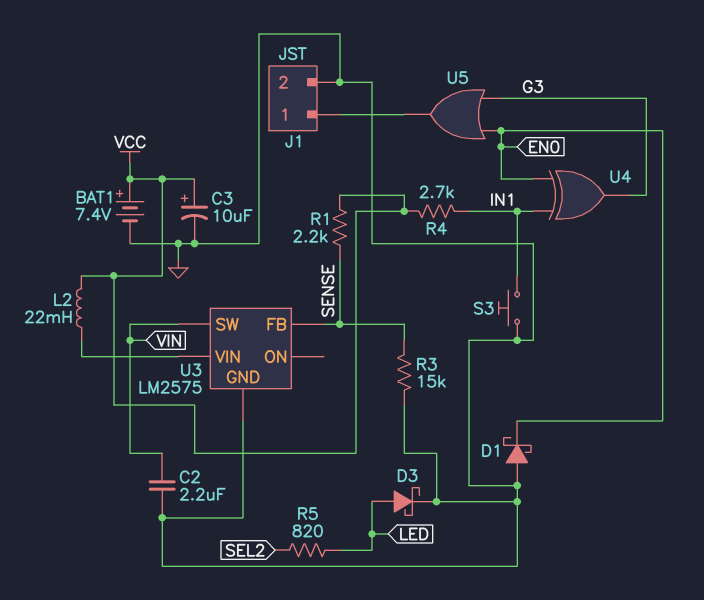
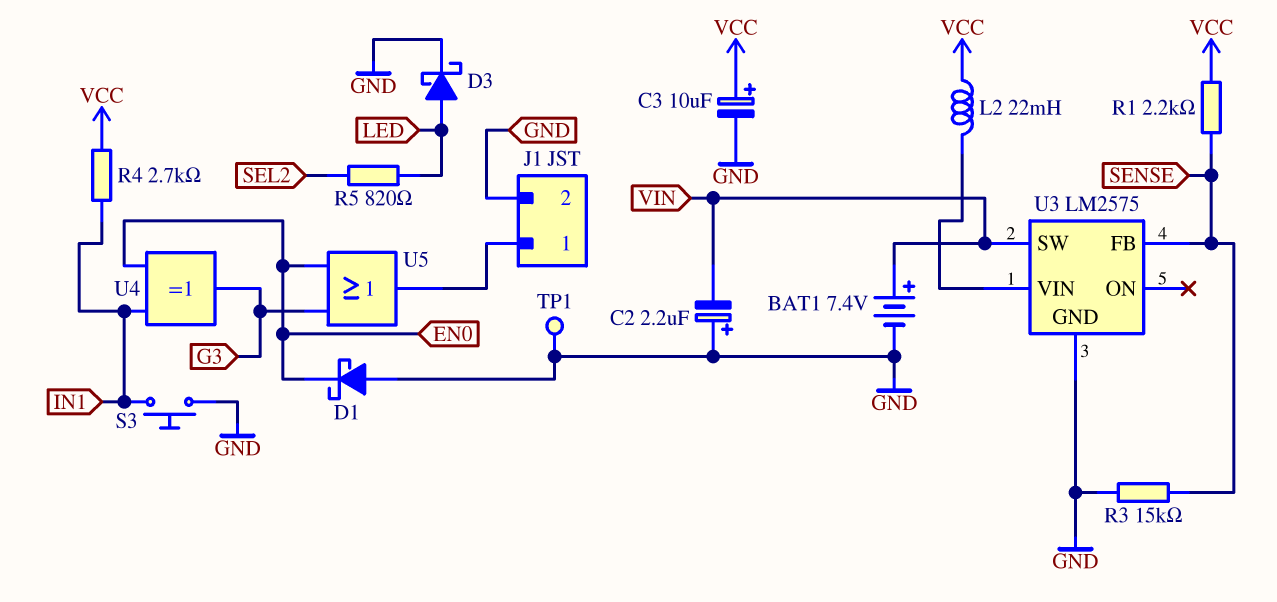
BAT1: 7.4V (plus VCC, minus GND) -> 7.4V (plus VIN, minus GND)
C2: 2.2uF (GND, VIN) -> 2.2uF (plus GND, minus VIN)
TP1: none -> test point (GND)

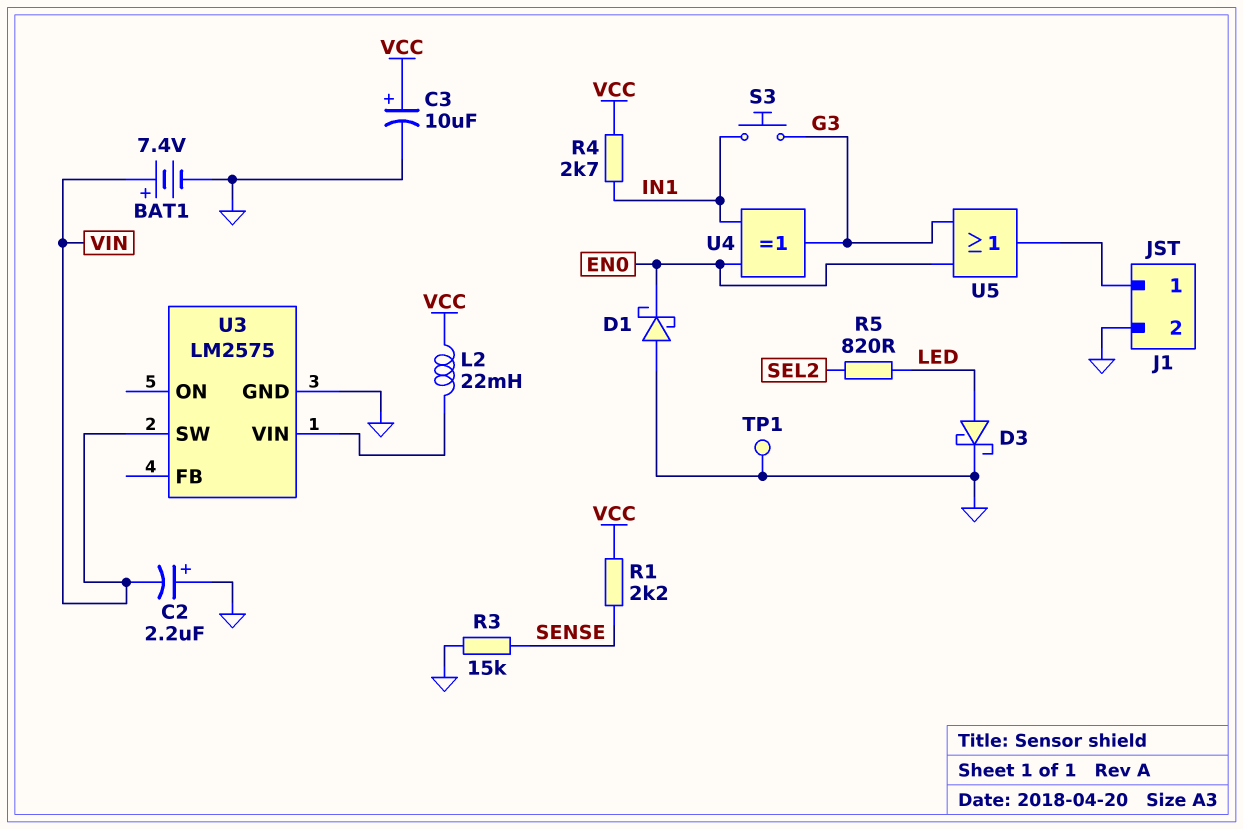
S3: button (GND, IN1) -> button (G3, IN1)
U3 pin FB: SENSE -> none

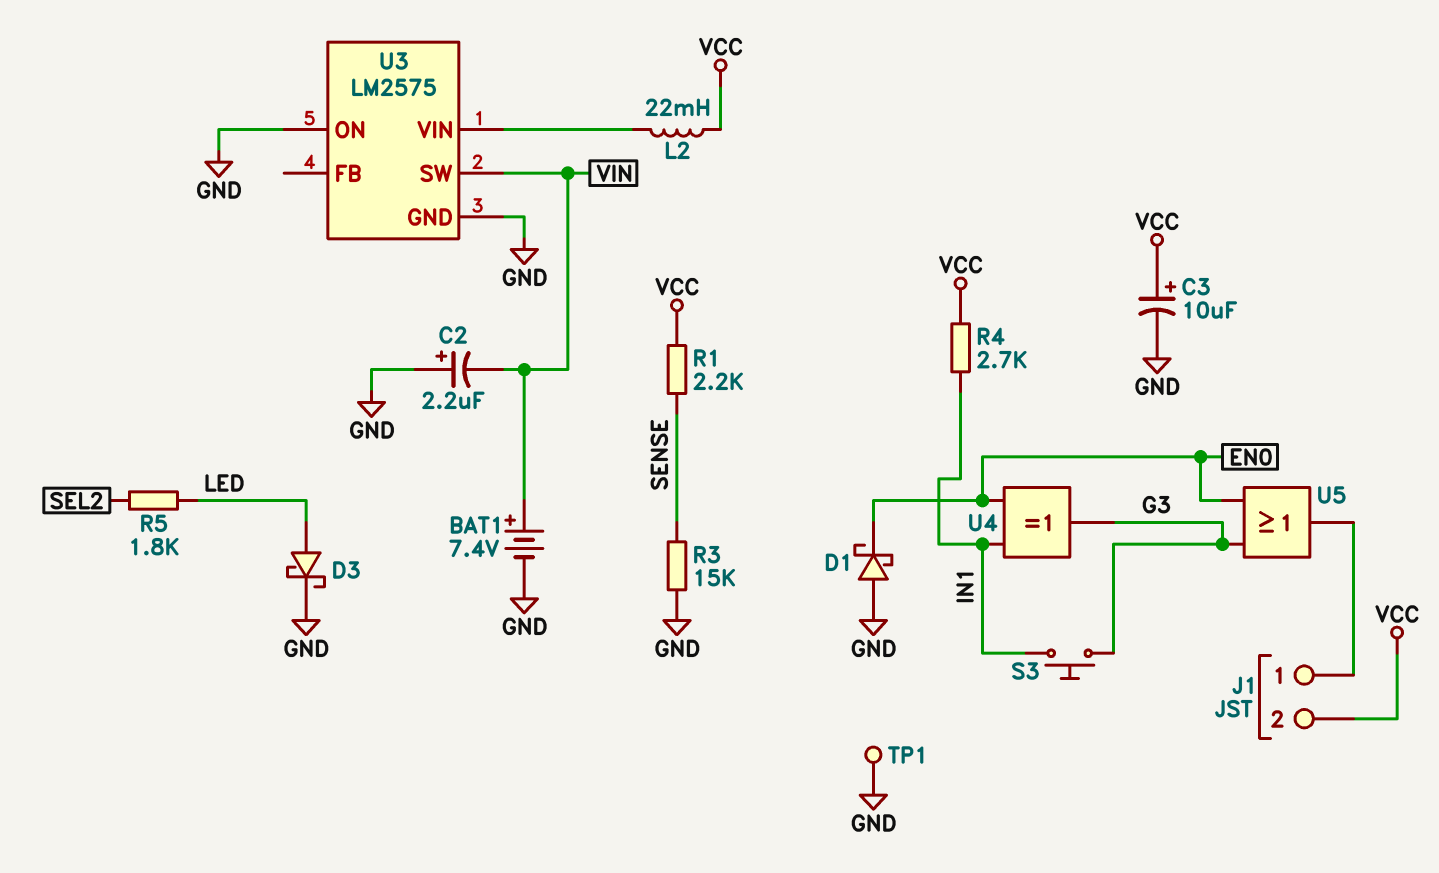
J1 pin 2: GND -> VCC
R5: 820 (LED, SEL2) -> 1.8k (LED, SEL2)
U3 pin ON: none -> GND

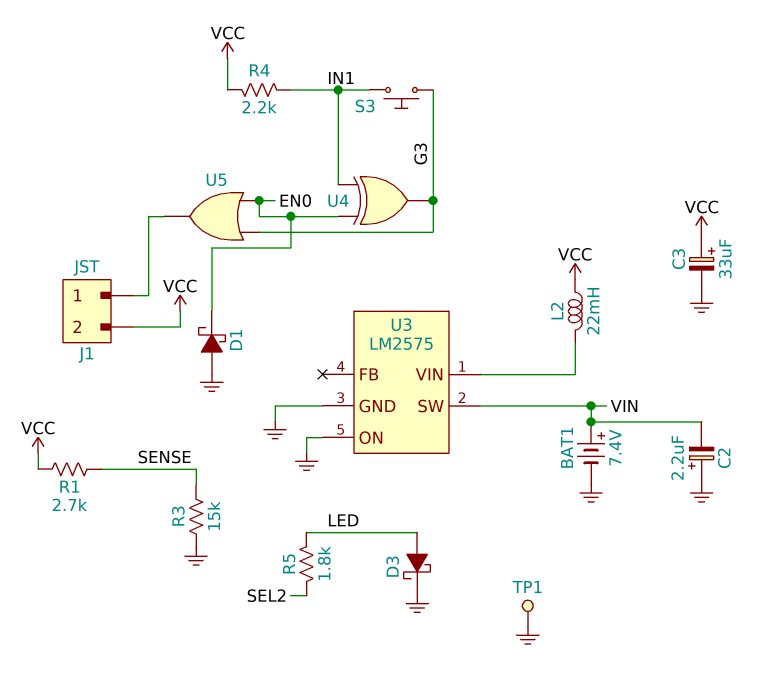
C3: 10uF (plus VCC, minus GND) -> 33uF (plus VCC, minus GND)
R1: 2.2k (SENSE, VCC) -> 2.7k (SENSE, VCC)
R4: 2.7k (IN1, VCC) -> 2.2k (IN1, VCC)

